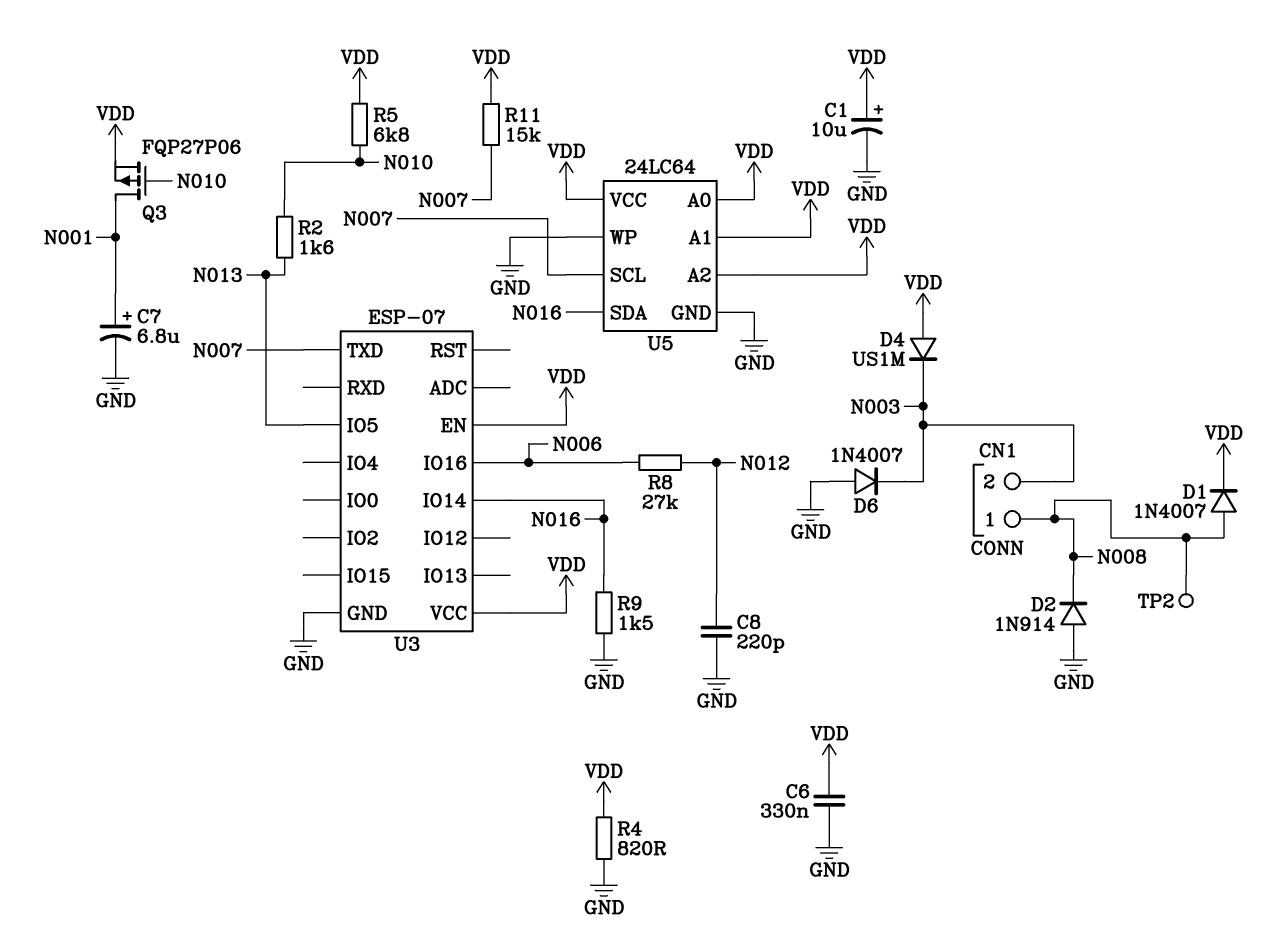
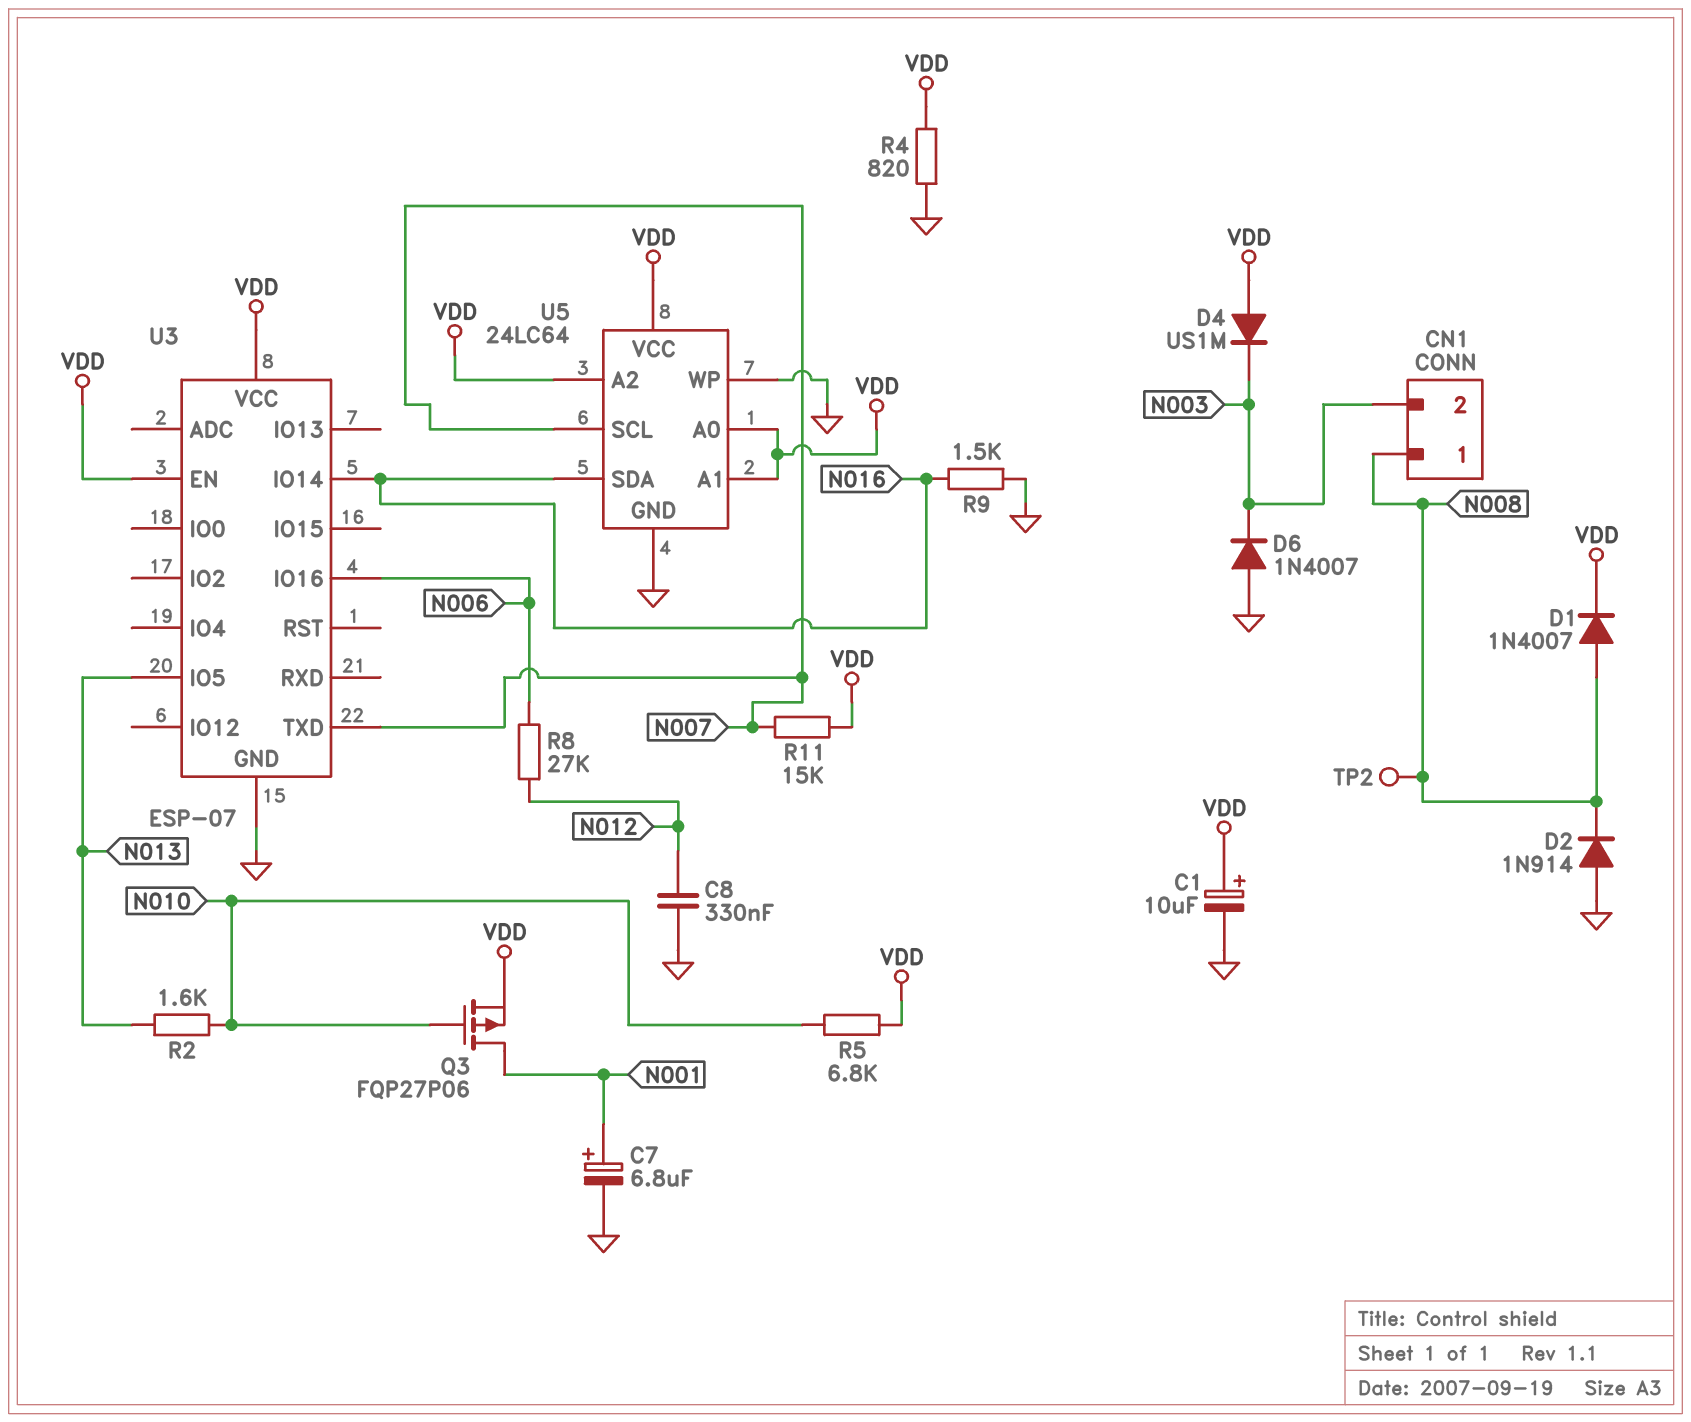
C6: 330nF (GND, VDD) -> none
C8: 220pF (GND, N012) -> 330nF (GND, N012)

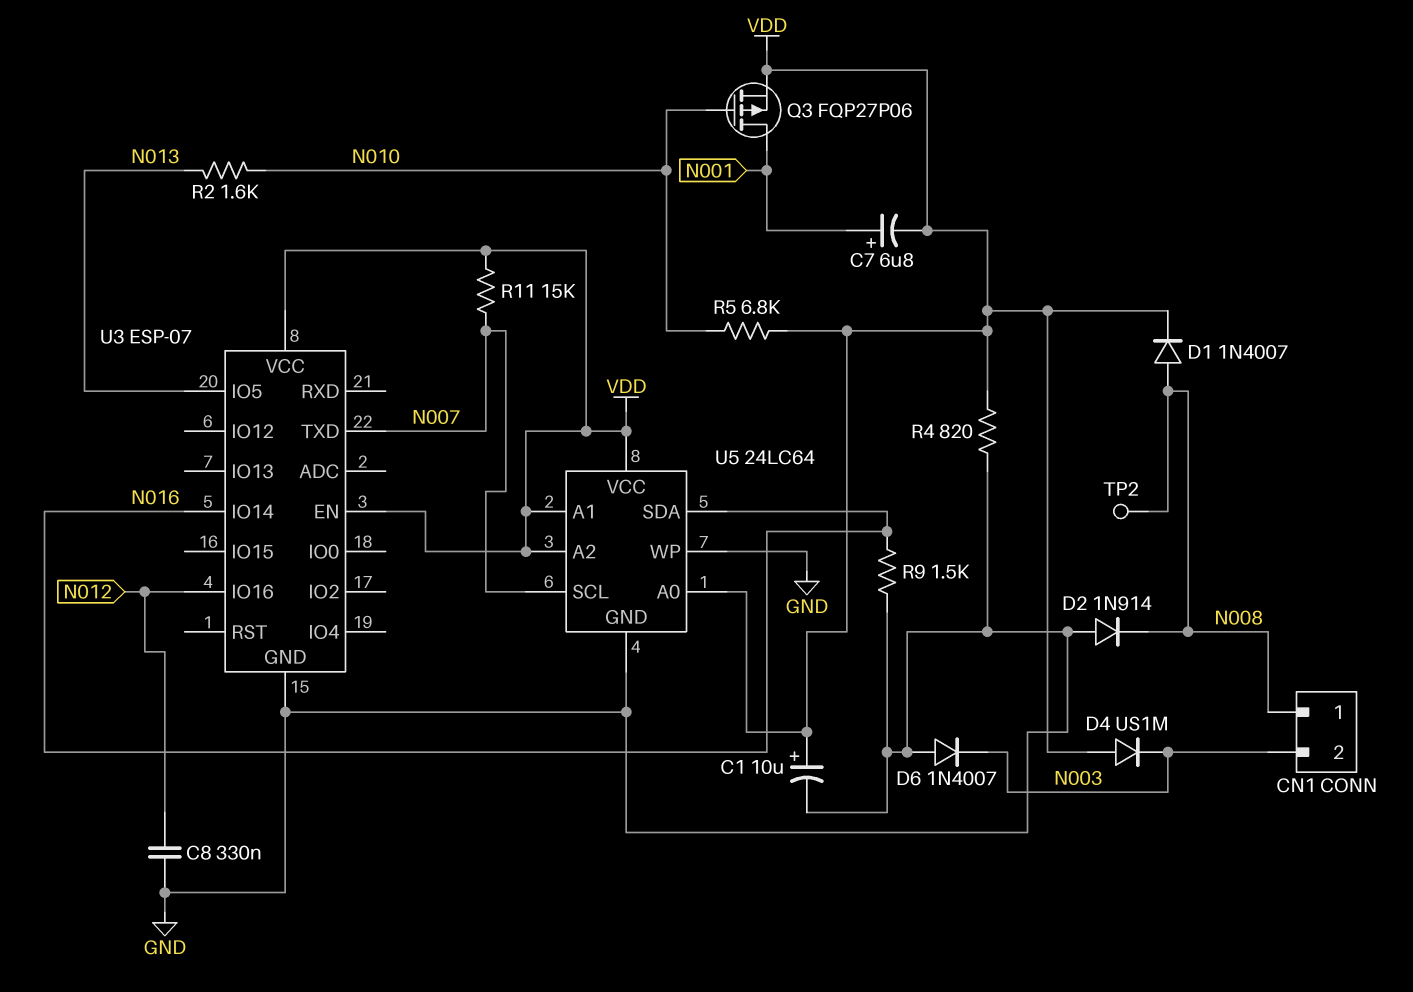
C7: 6.8uF (plus N001, minus GND) -> 6.8uF (plus N001, minus VDD)
R8: 27k (N006, N012) -> none
U3 pin IO16: N006 -> N012

